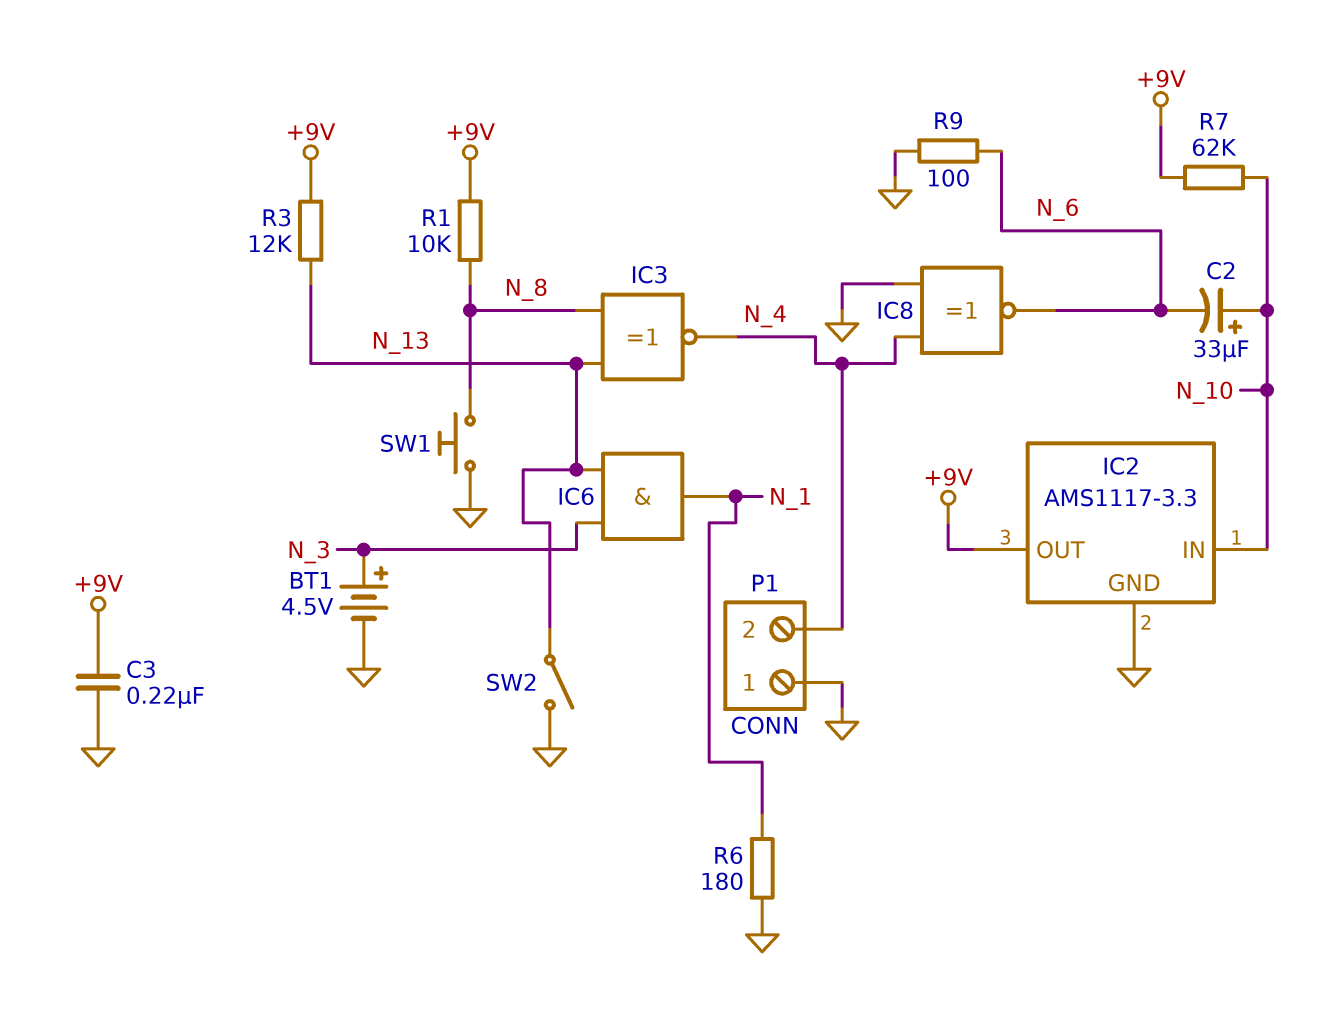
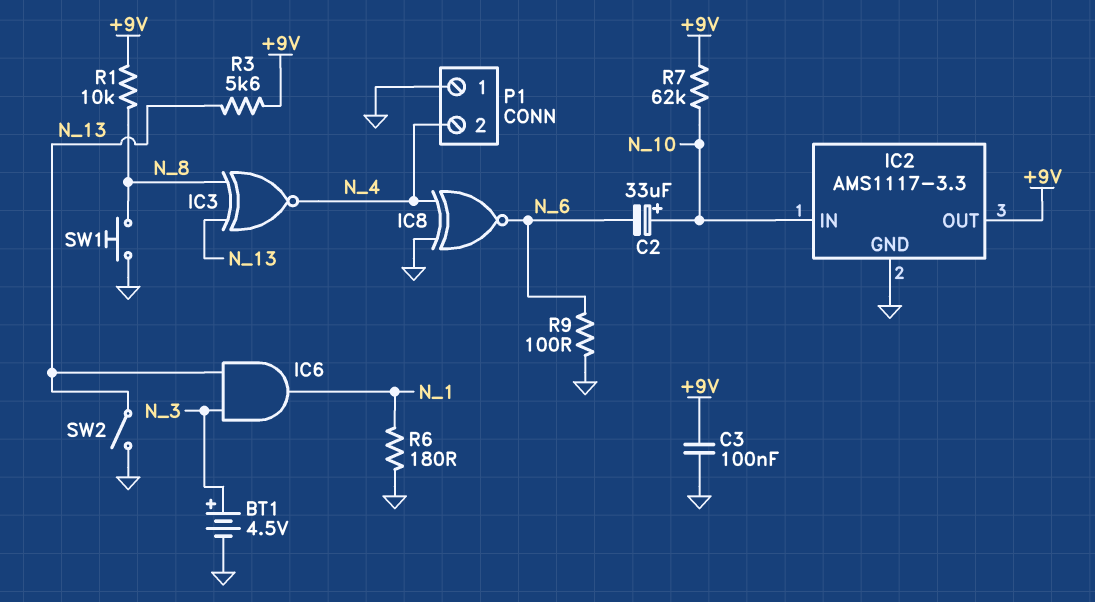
C3: 220nF (+9V, GND) -> 100nF (+9V, GND)
R3: 12k (+9V, N_13) -> 5.6k (+9V, N_13)

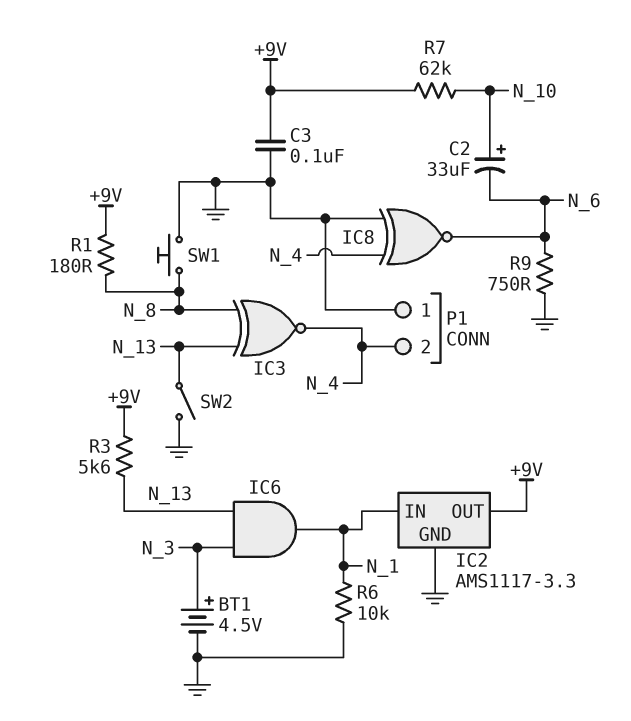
IC2 pin IN: N_10 -> N_1
R1: 10k (+9V, N_8) -> 180 (+9V, N_8)
R6: 180 (GND, N_1) -> 10k (GND, N_1)
R9: 100 (GND, N_6) -> 750 (GND, N_6)

